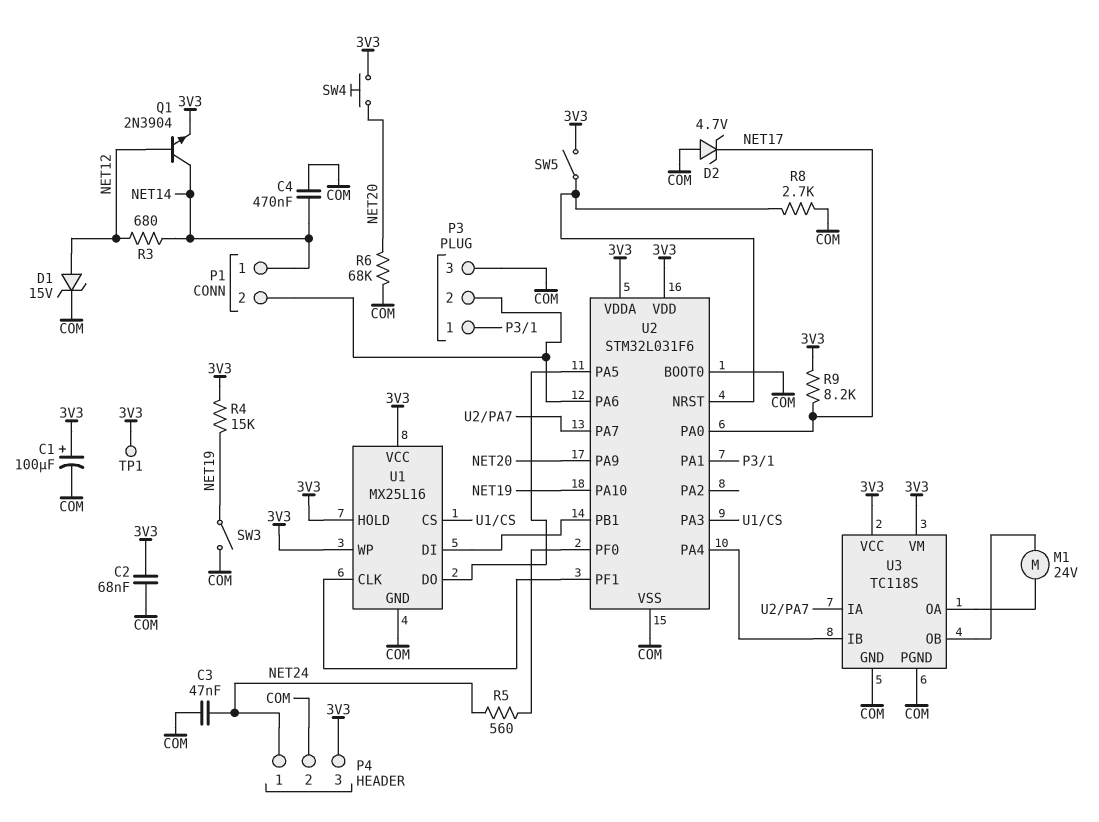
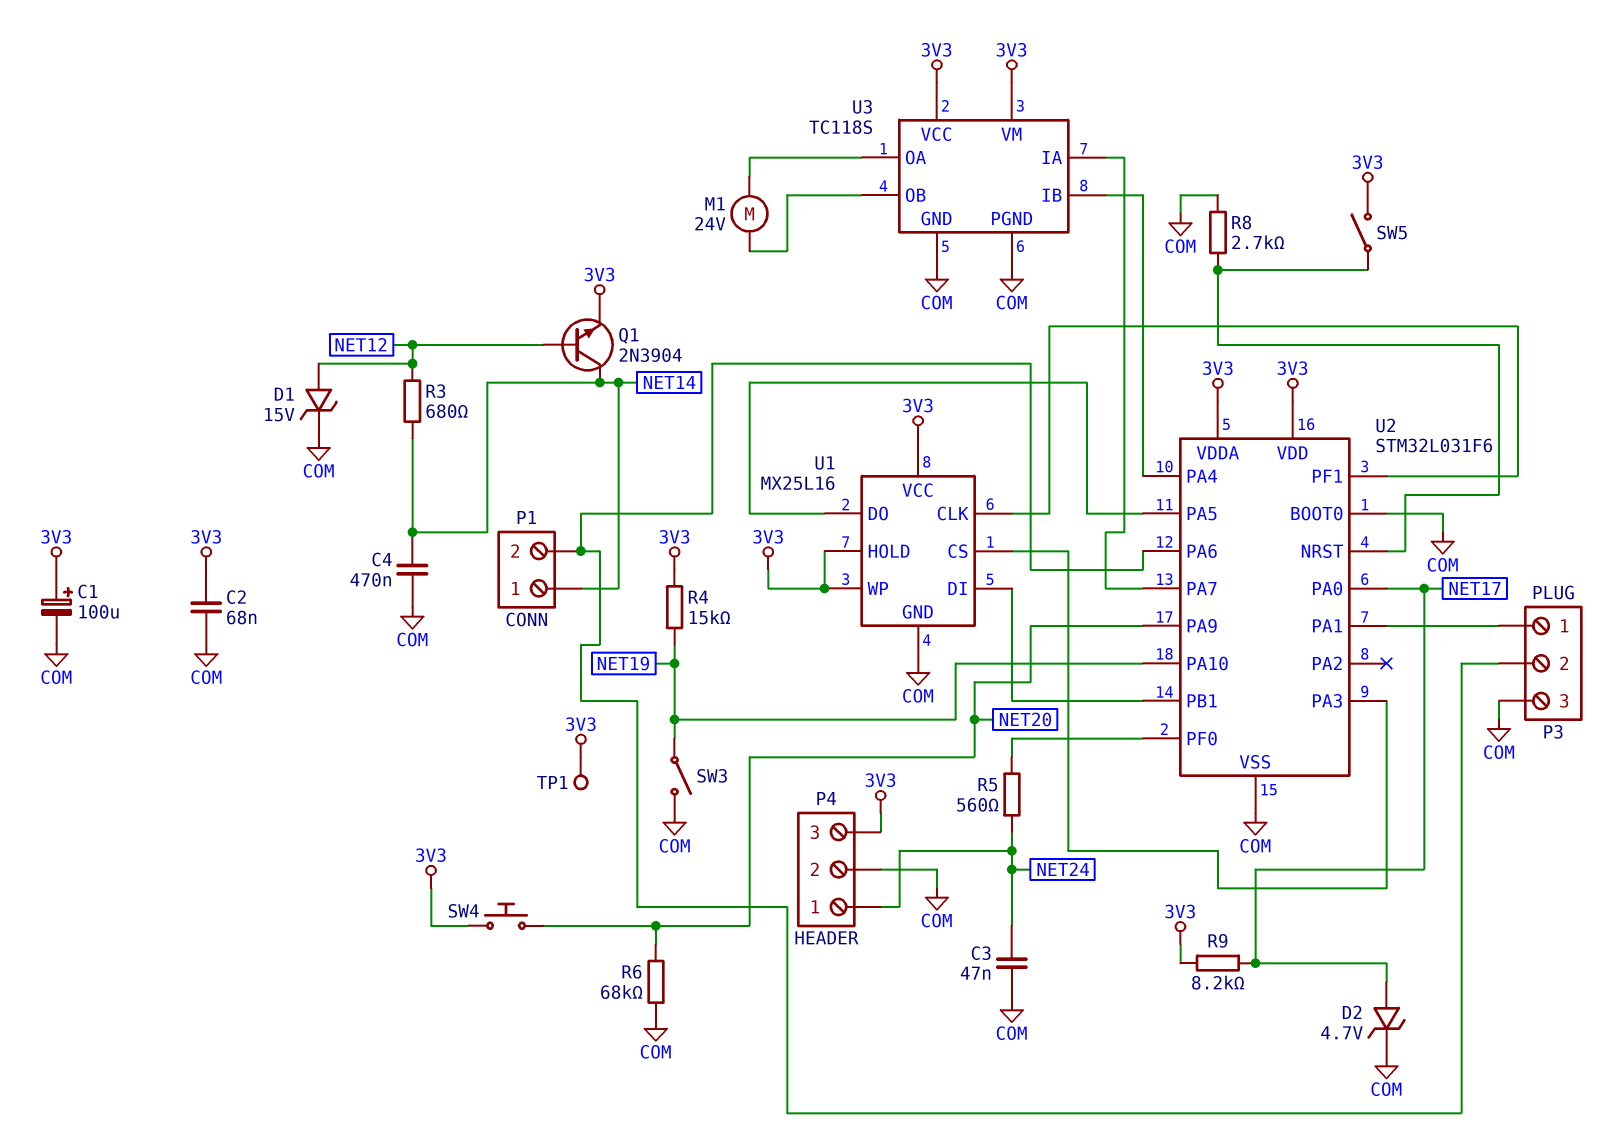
D2: zener 4.7V (A COM, K NET17) -> zener 4.7V (A NET17, K COM)

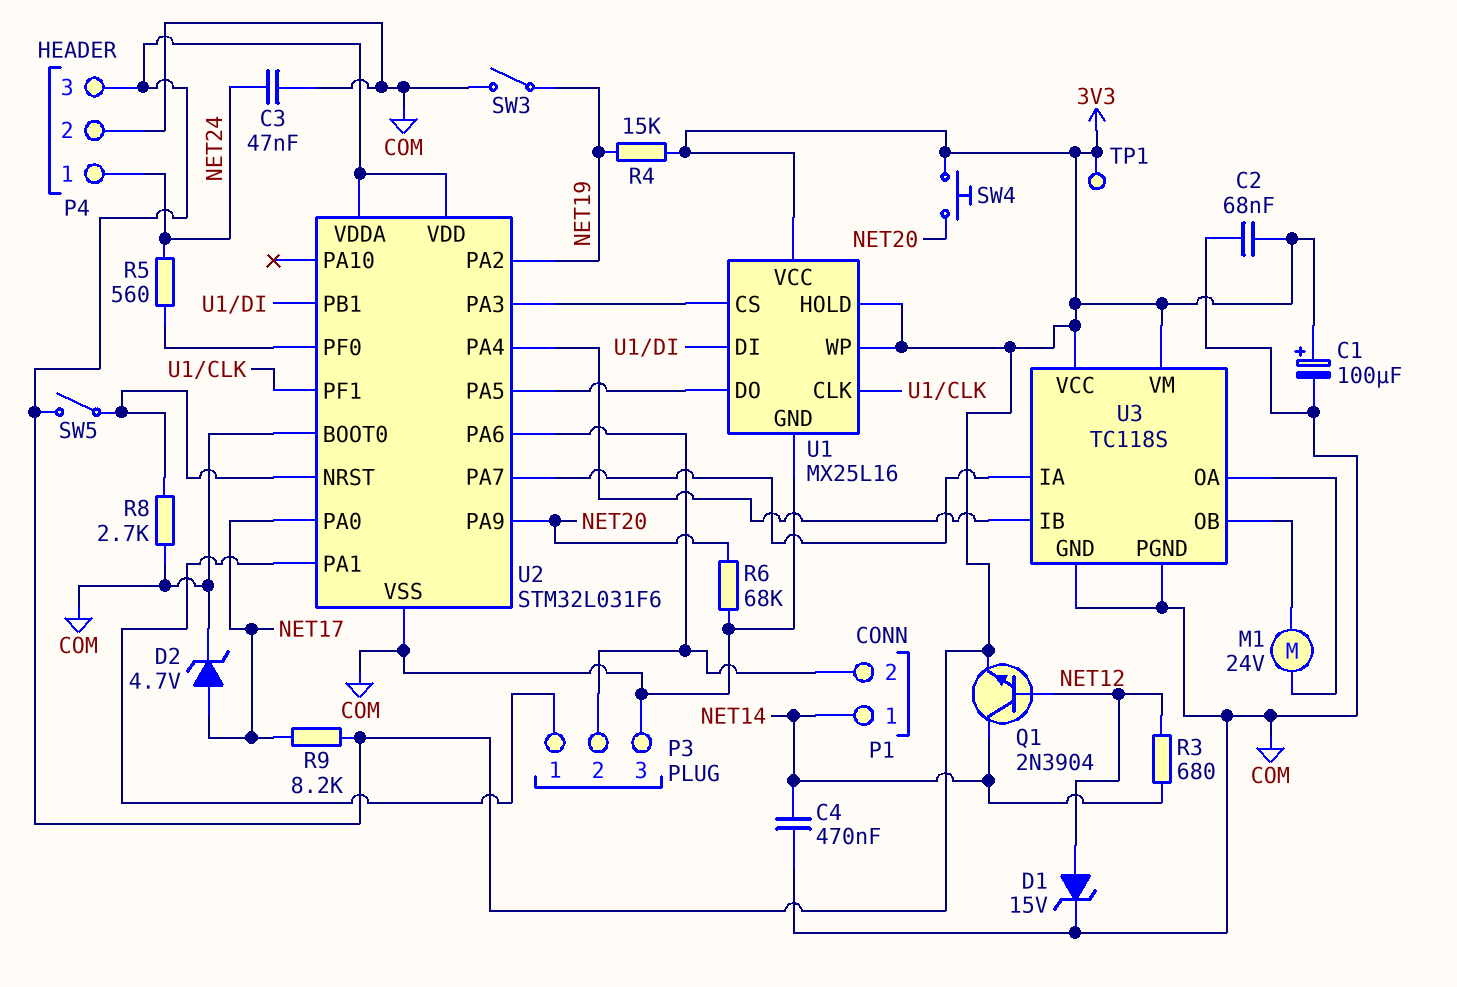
U2 pin PA2: none -> NET19
U2 pin PA10: NET19 -> none

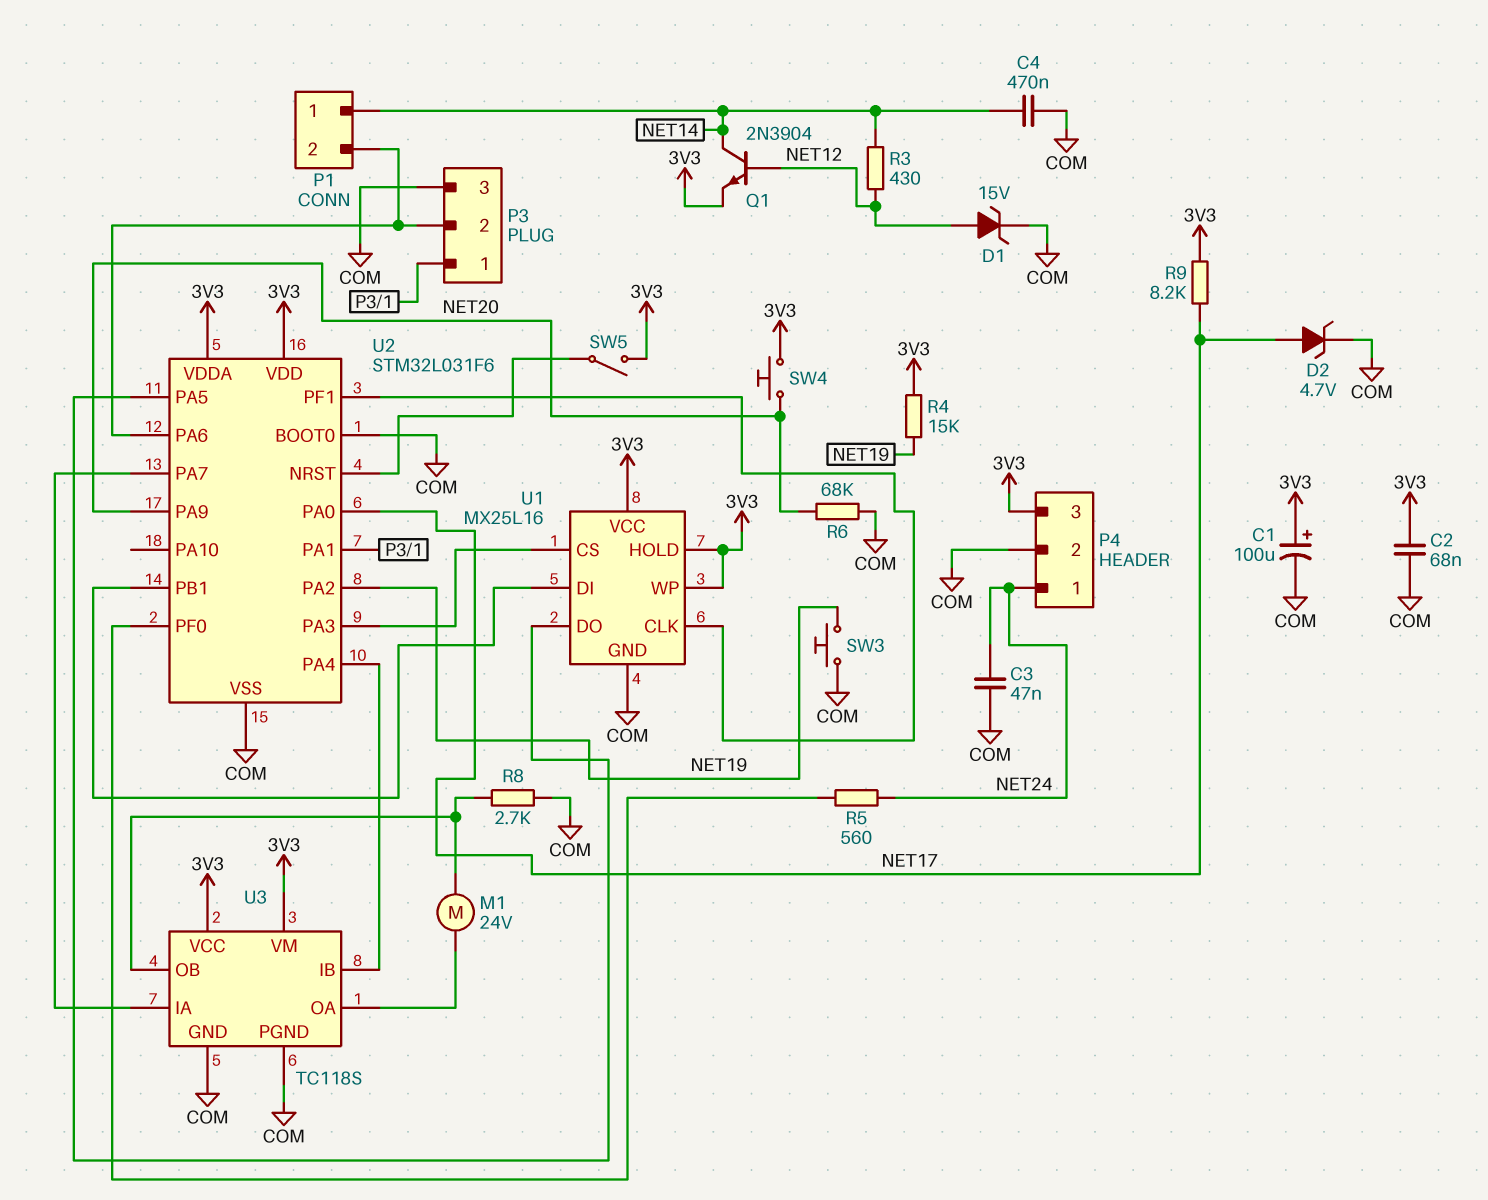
R3: 680 (NET12, NET14) -> 430 (NET12, NET14)
R8: 2.7k (COM, U2/NRST) -> 2.7k (COM, U3/OB)
SW3: switch (COM, NET19) -> button (COM, NET19)
TP1: test point (3V3) -> none

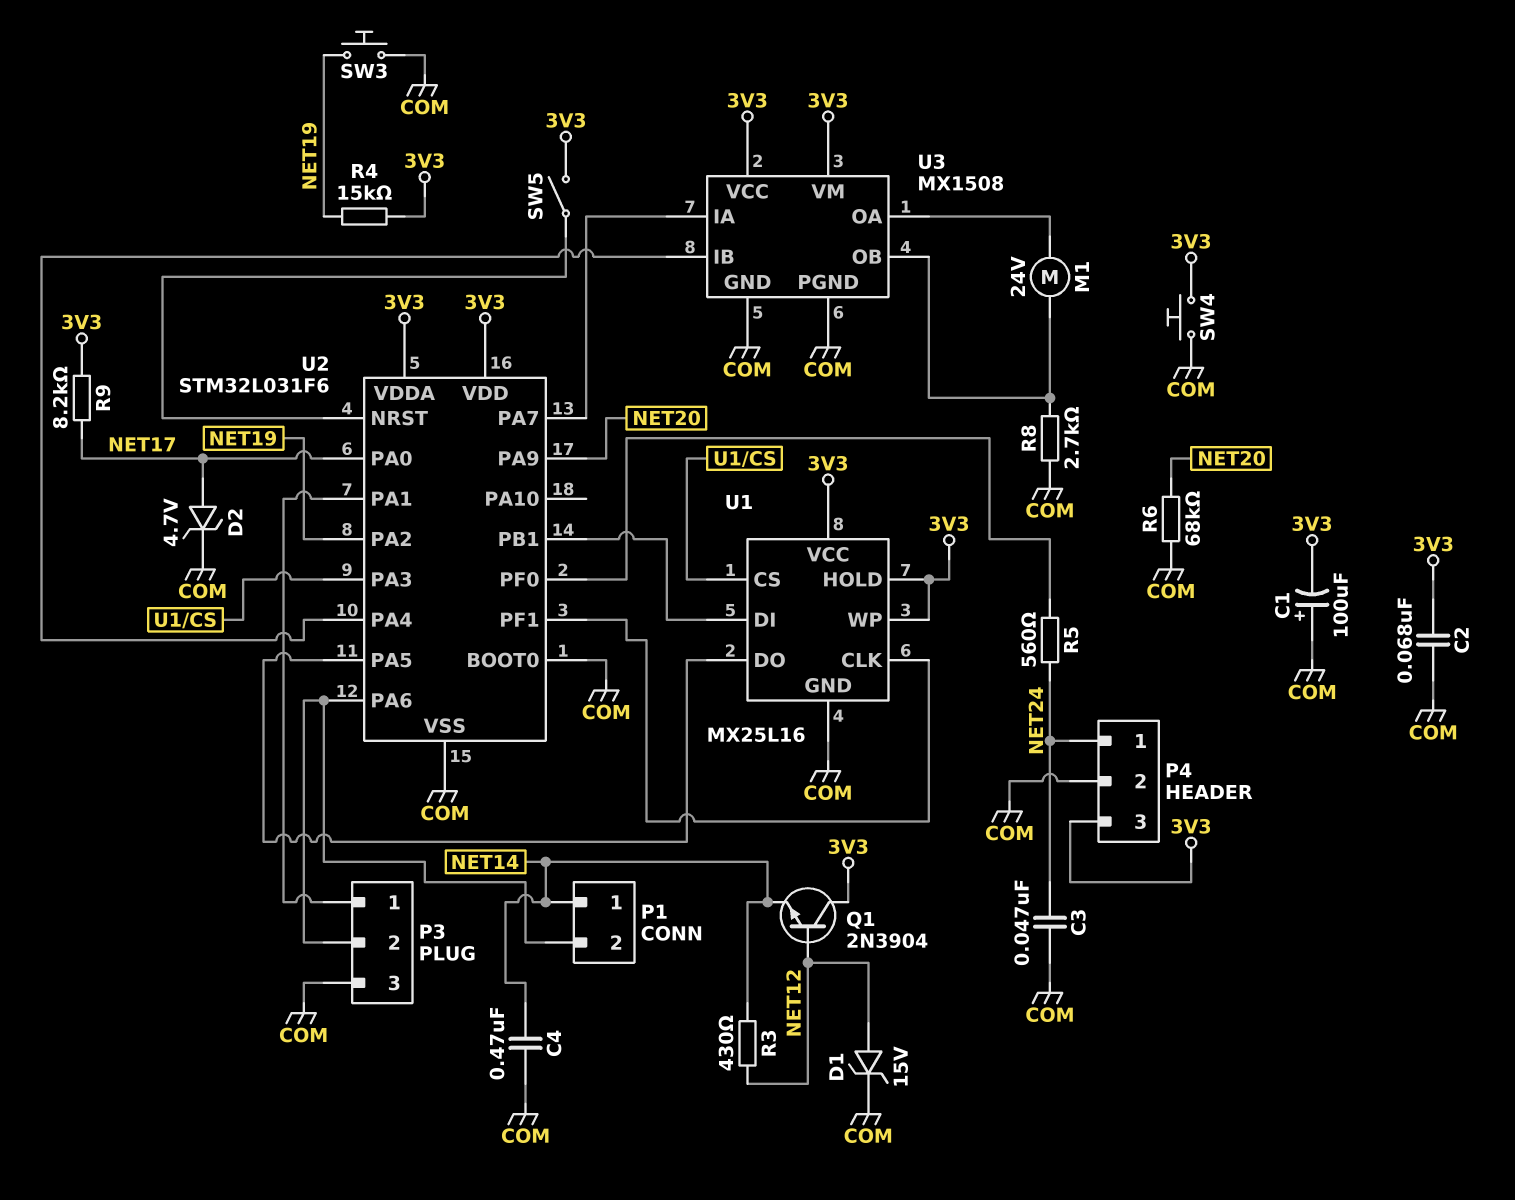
C1: 100uF (plus 3V3, minus COM) -> 100uF (plus COM, minus 3V3)
Q1: NPN 2N3904 (B NET12, C NET14, E 3V3) -> NPN 2N3904 (B NET12, C 3V3, E NET14)
SW4: button (3V3, NET20) -> button (3V3, COM)
U3: TC118S -> MX1508

